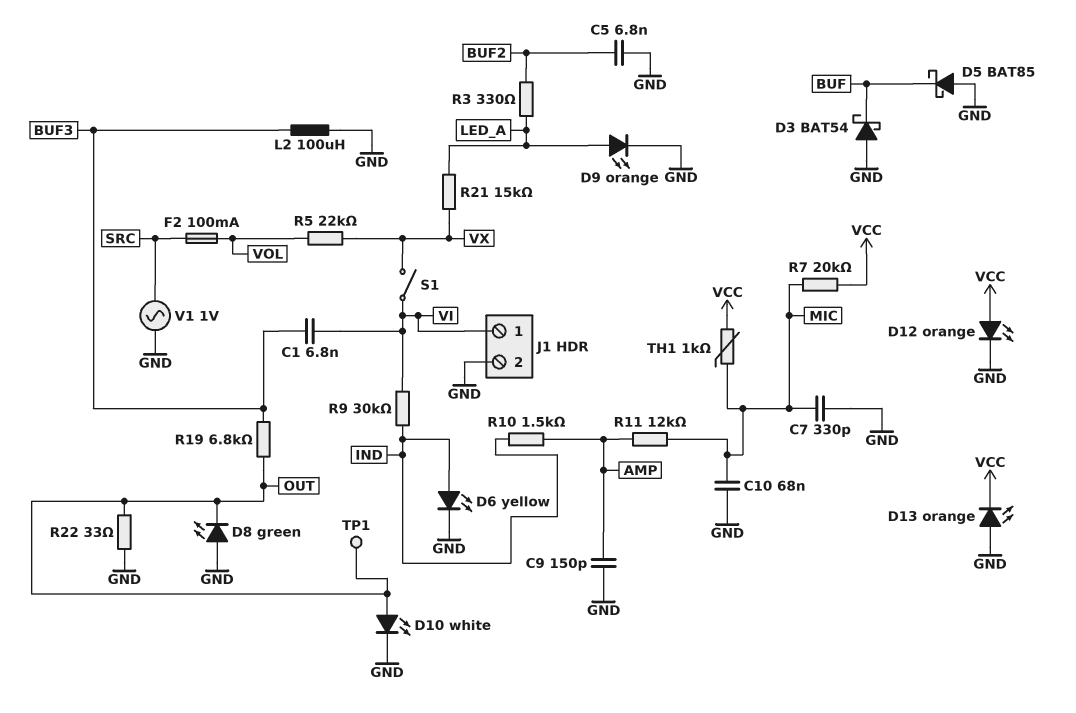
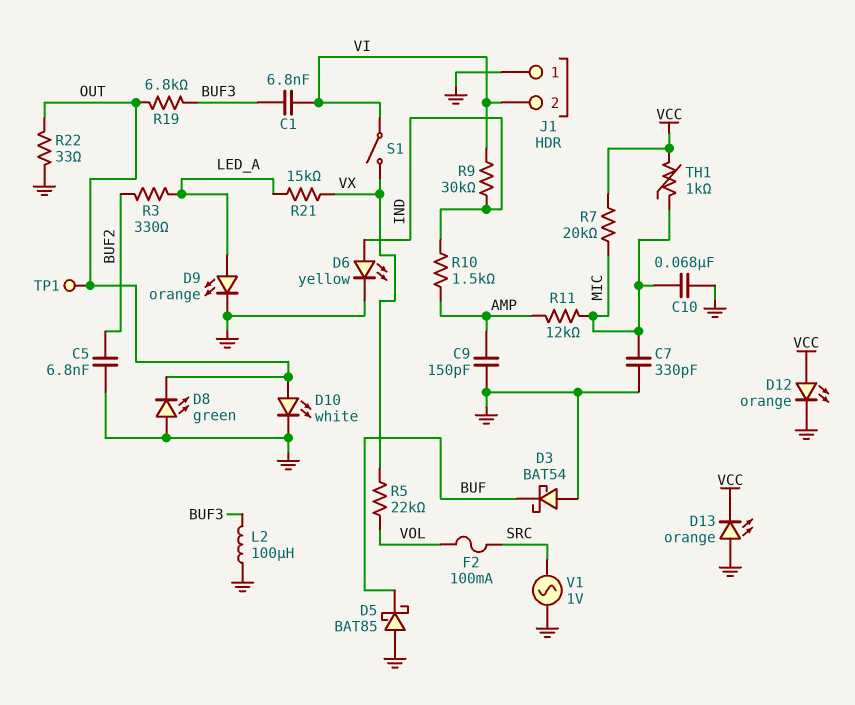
J1 pin 1: VI -> GND
J1 pin 2: GND -> VI

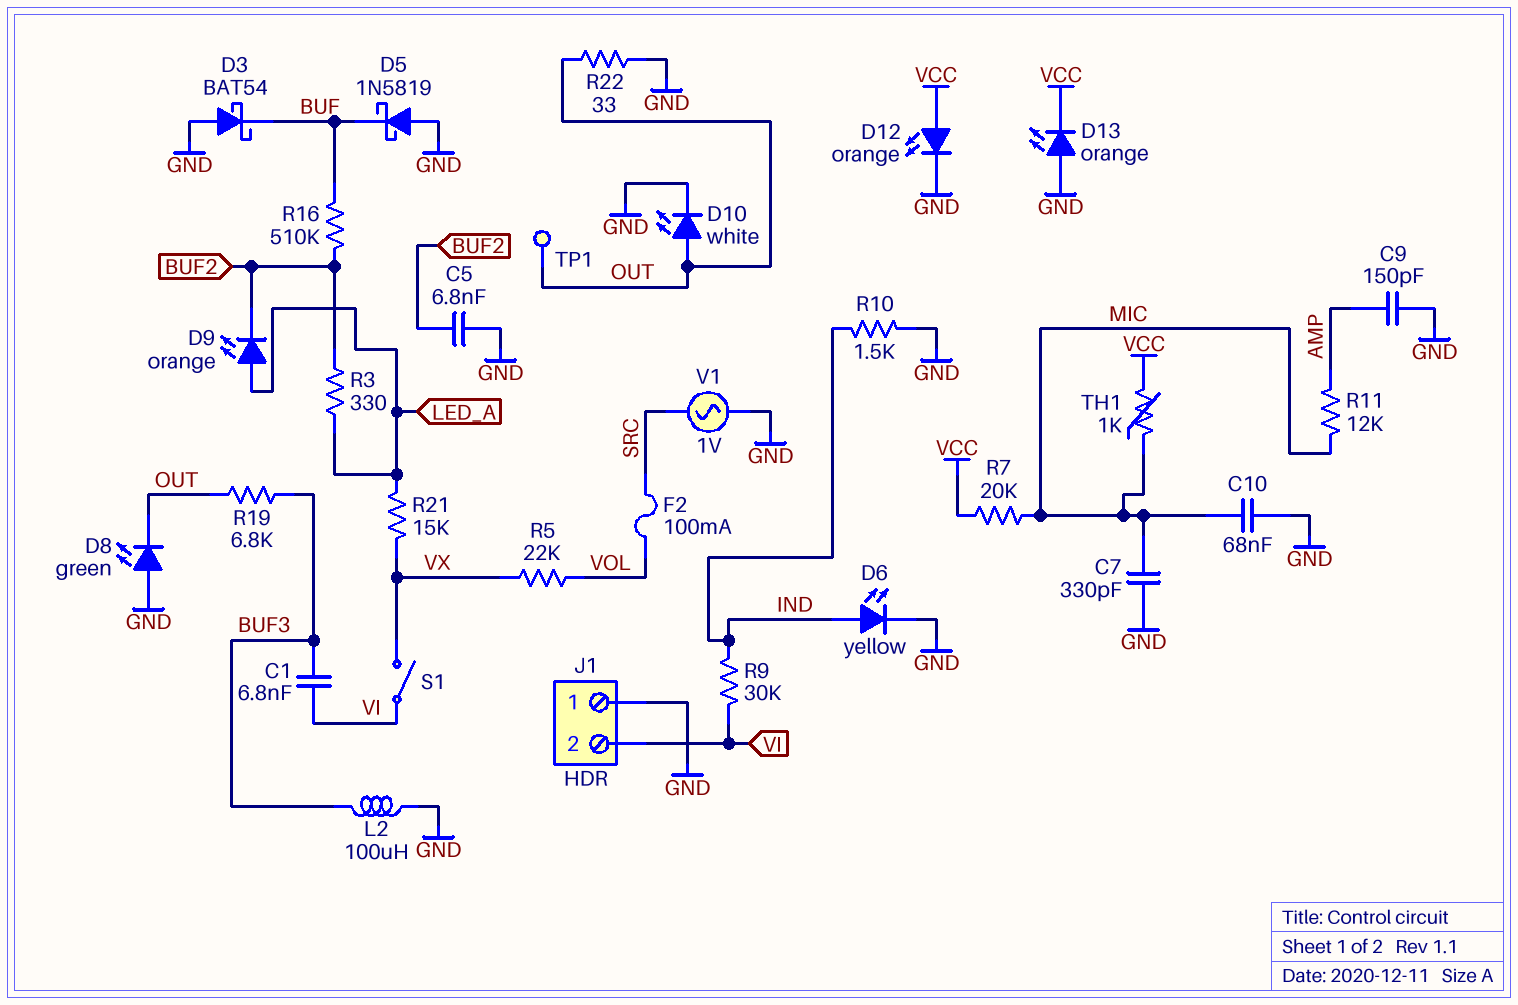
D5: schottky BAT85 (A GND, K BUF) -> schottky 1N5819 (A GND, K BUF)
D9: LED orange (A LED_A, K GND) -> LED orange (A LED_A, K BUF2)
R10: 1.5k (AMP, IND) -> 1.5k (GND, IND)
R16: none -> 510k (BUF, BUF2)

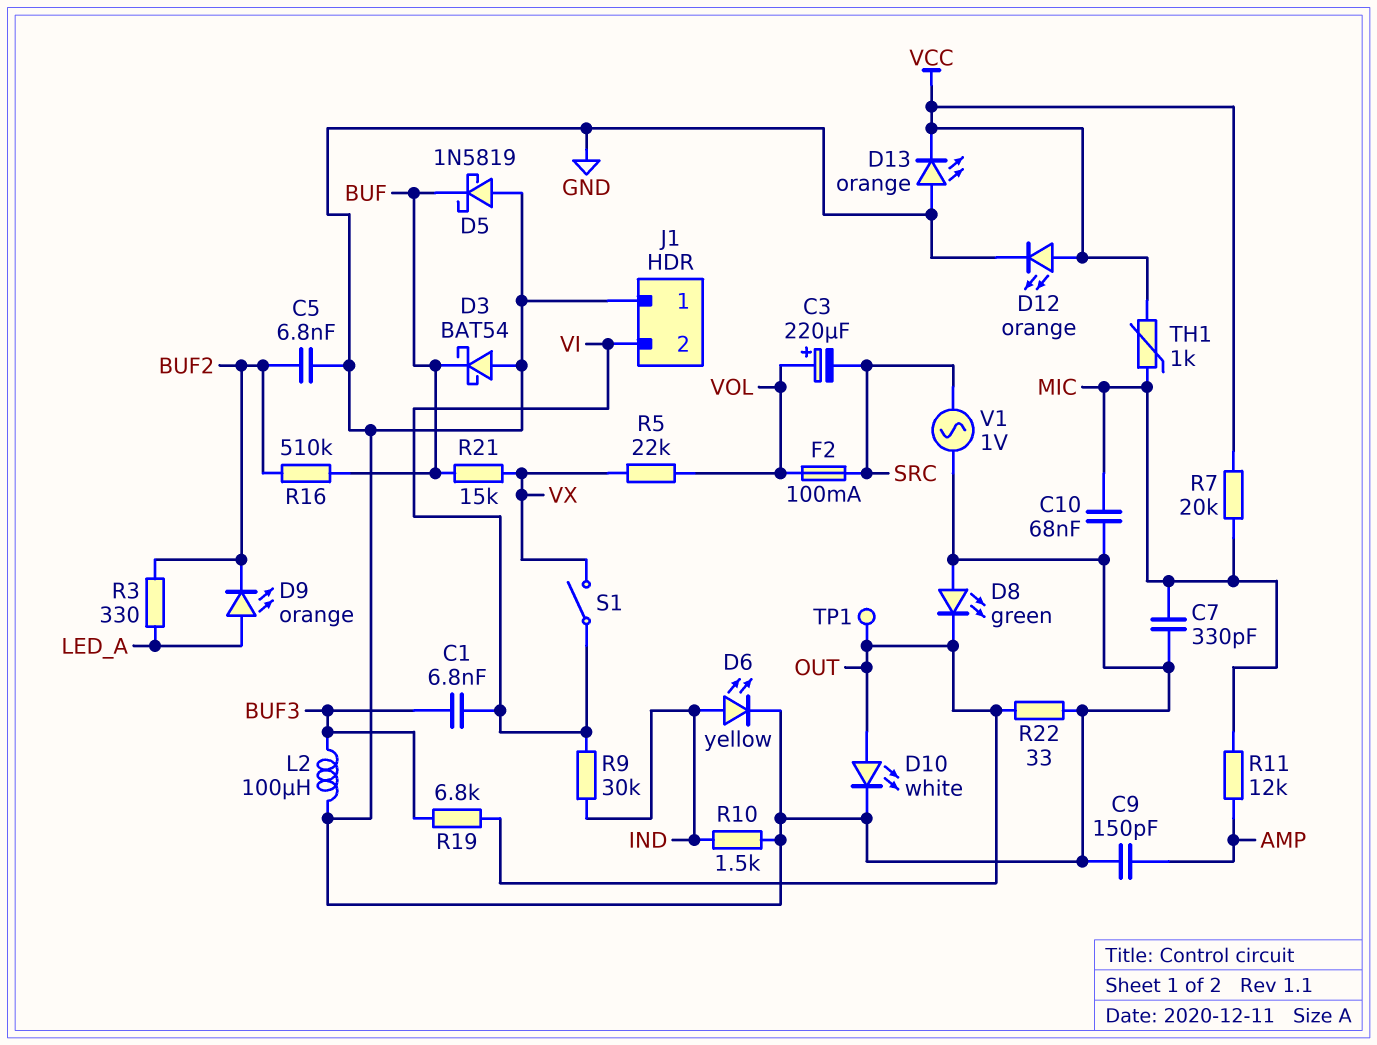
C3: none -> 220uF (plus VOL, minus SRC)
R21: 15k (LED_A, VX) -> 15k (BUF, VX)

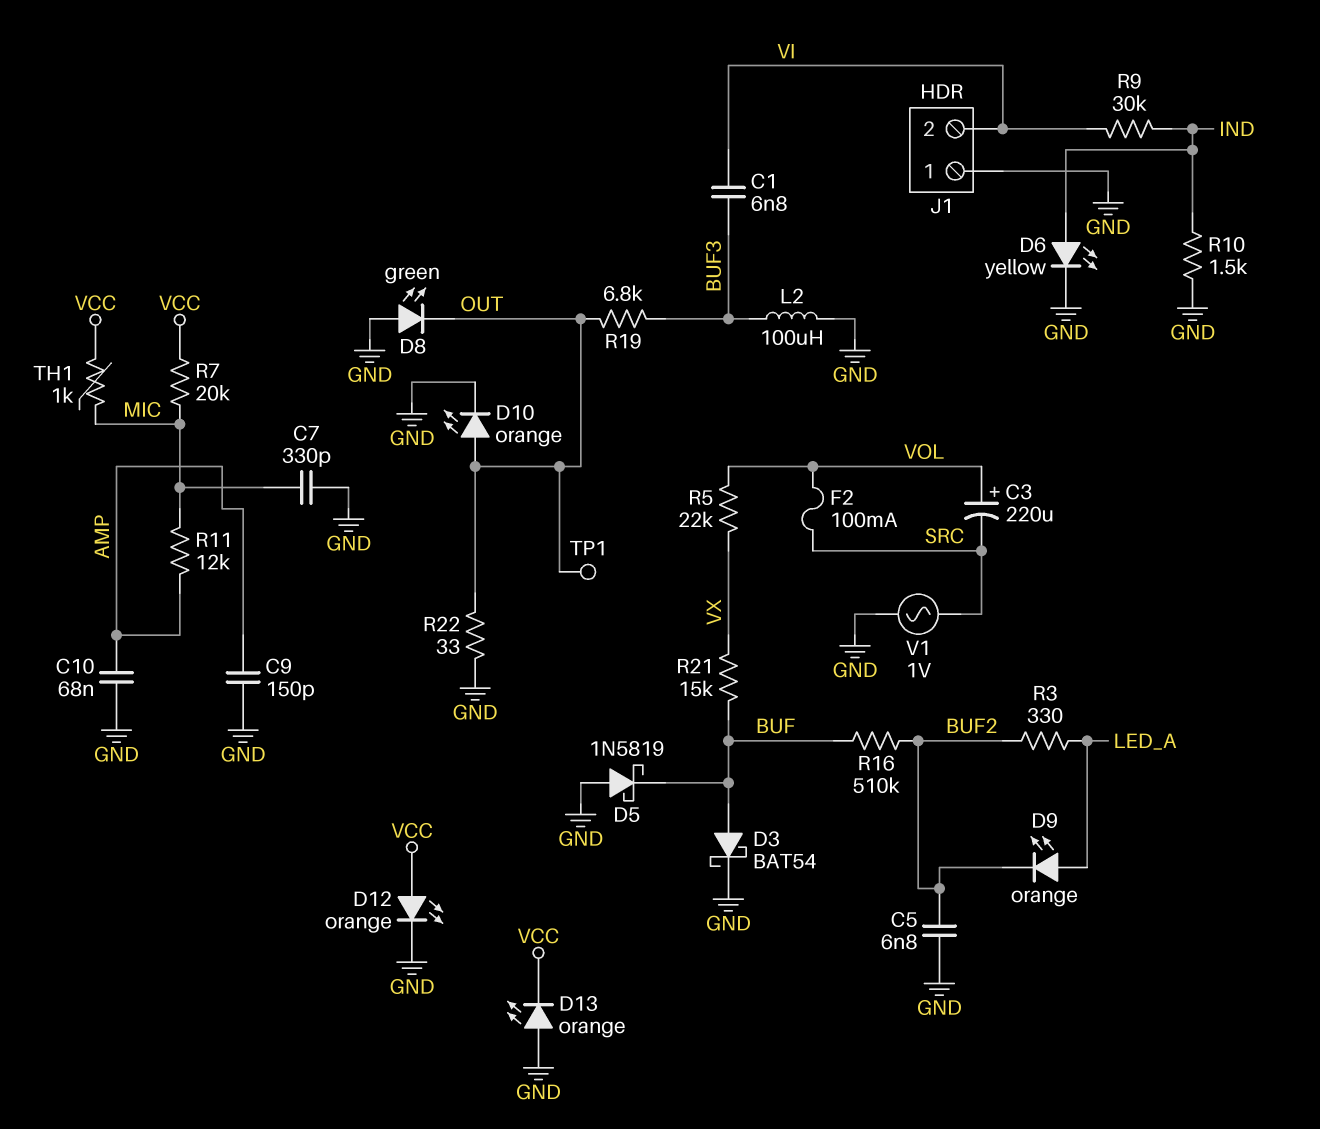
C10: 68nF (GND, MIC) -> 68nF (AMP, GND)
D3: schottky BAT54 (A GND, K BUF) -> schottky BAT54 (A BUF, K GND)
D10: LED white (A OUT, K GND) -> LED orange (A OUT, K GND)
S1: switch (VI, VX) -> none

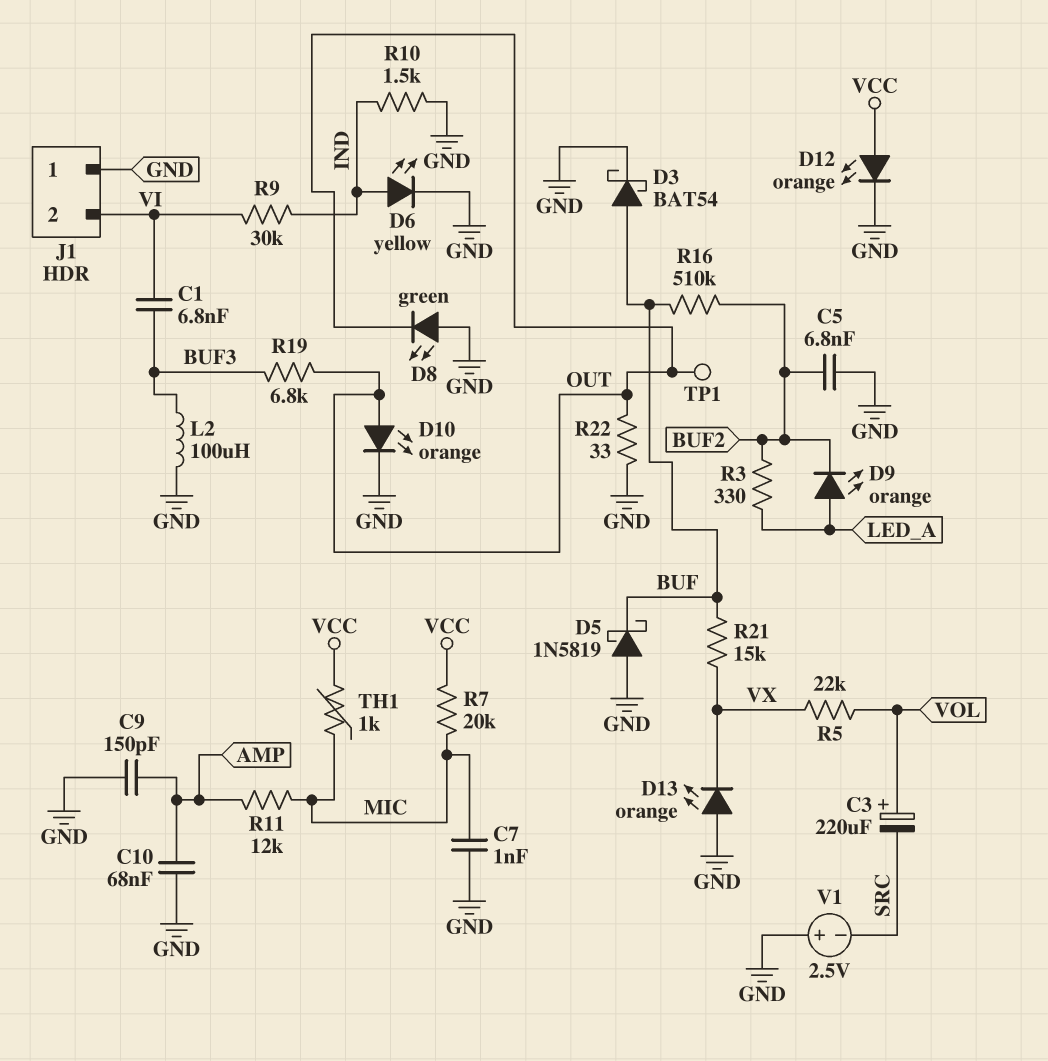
C7: 330pF (GND, MIC) -> 1nF (GND, MIC)
D13: LED orange (A GND, K VCC) -> LED orange (A GND, K VX)
F2: 100mA (SRC, VOL) -> none
V1: AC 1V (GND, SRC) -> 2.5V (plus GND, minus SRC)

